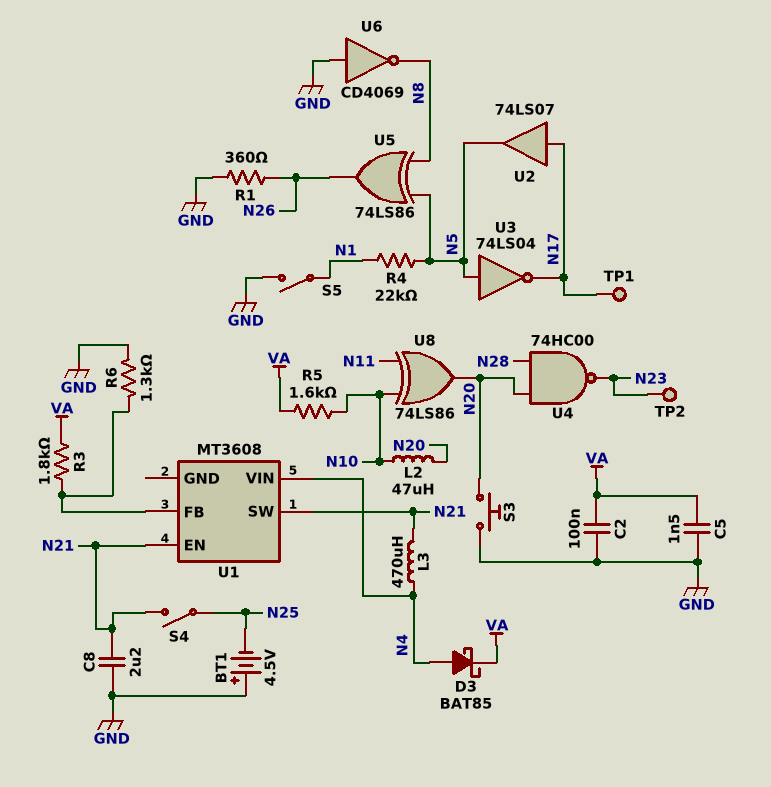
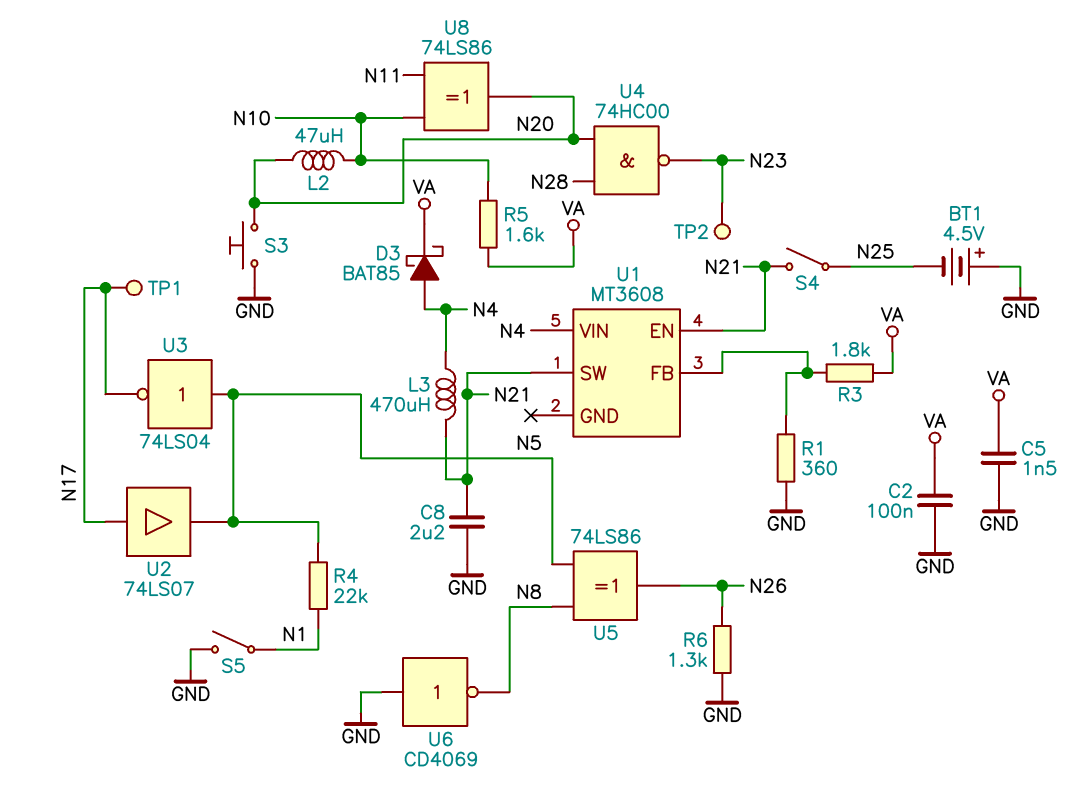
R1: 360 (GND, N26) -> 360 (GND, U1/FB)
R6: 1.3k (GND, U1/FB) -> 1.3k (GND, N26)

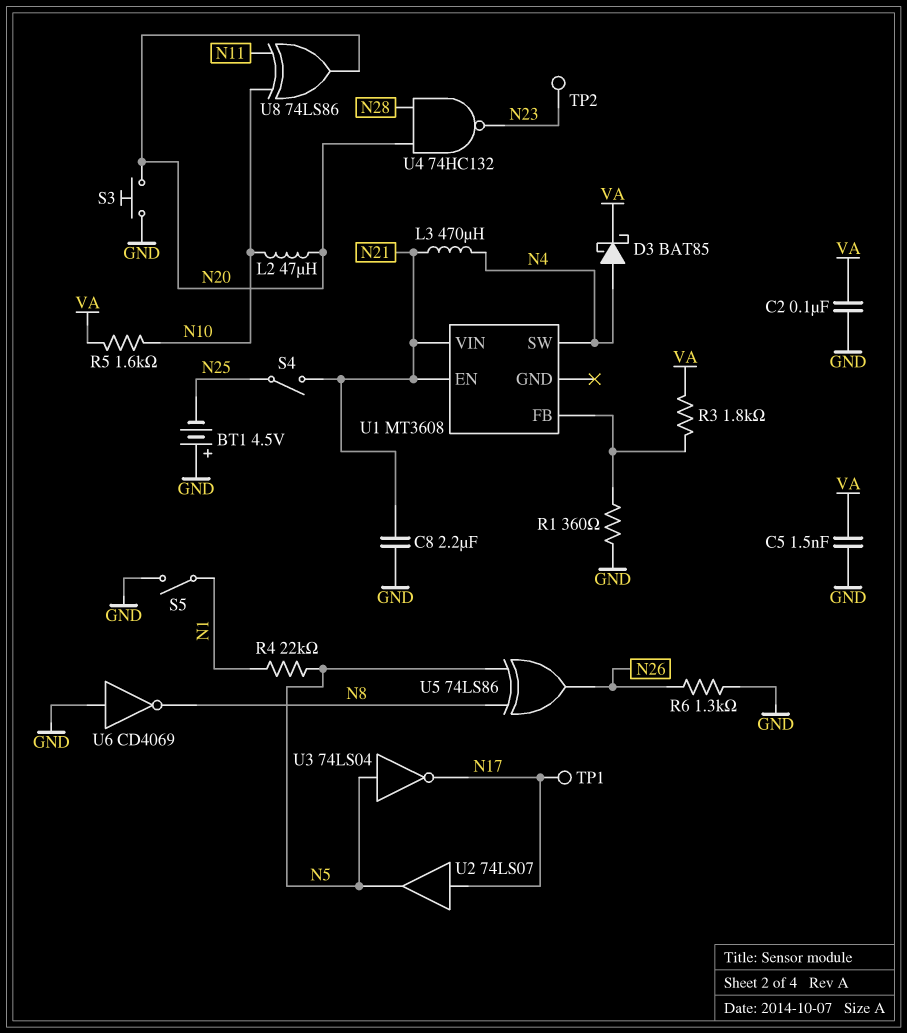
U1 pin SW: N21 -> N4
U1 pin VIN: N4 -> N21
U4: NAND 74HC00 (in N20, in N28, out N23) -> NAND 74HC132 (in N20, in N28, out N23)

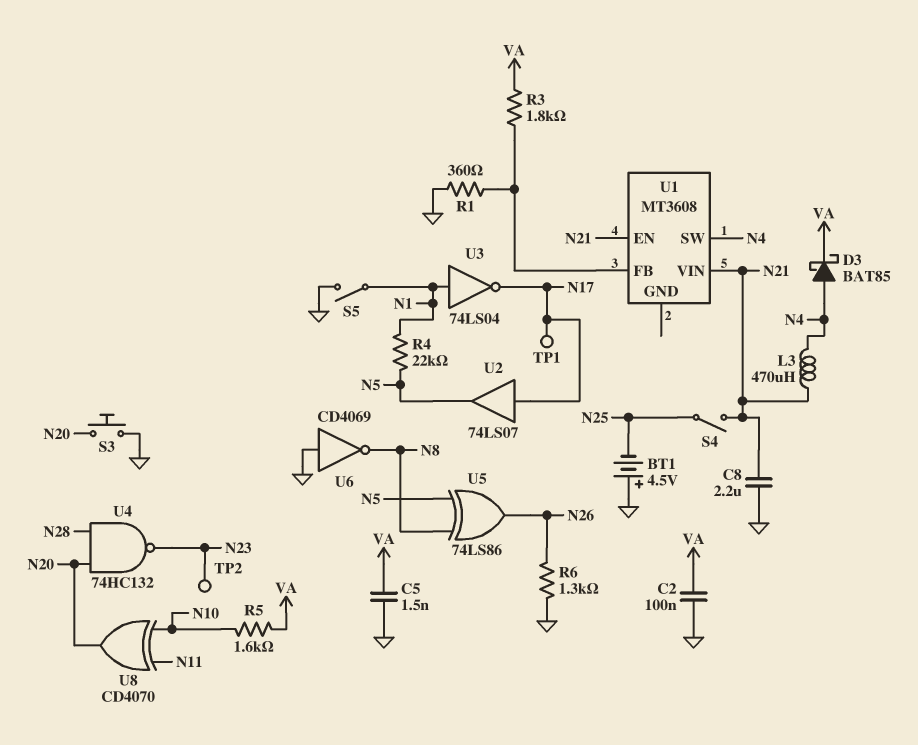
L2: 47uH (N10, N20) -> none
U3: NOT 74LS04 (in N5, out N17) -> NOT 74LS04 (in N1, out N17)
U8: XOR 74LS86 (in N10, in N11, out N20) -> XOR CD4070 (in N10, in N11, out N20)

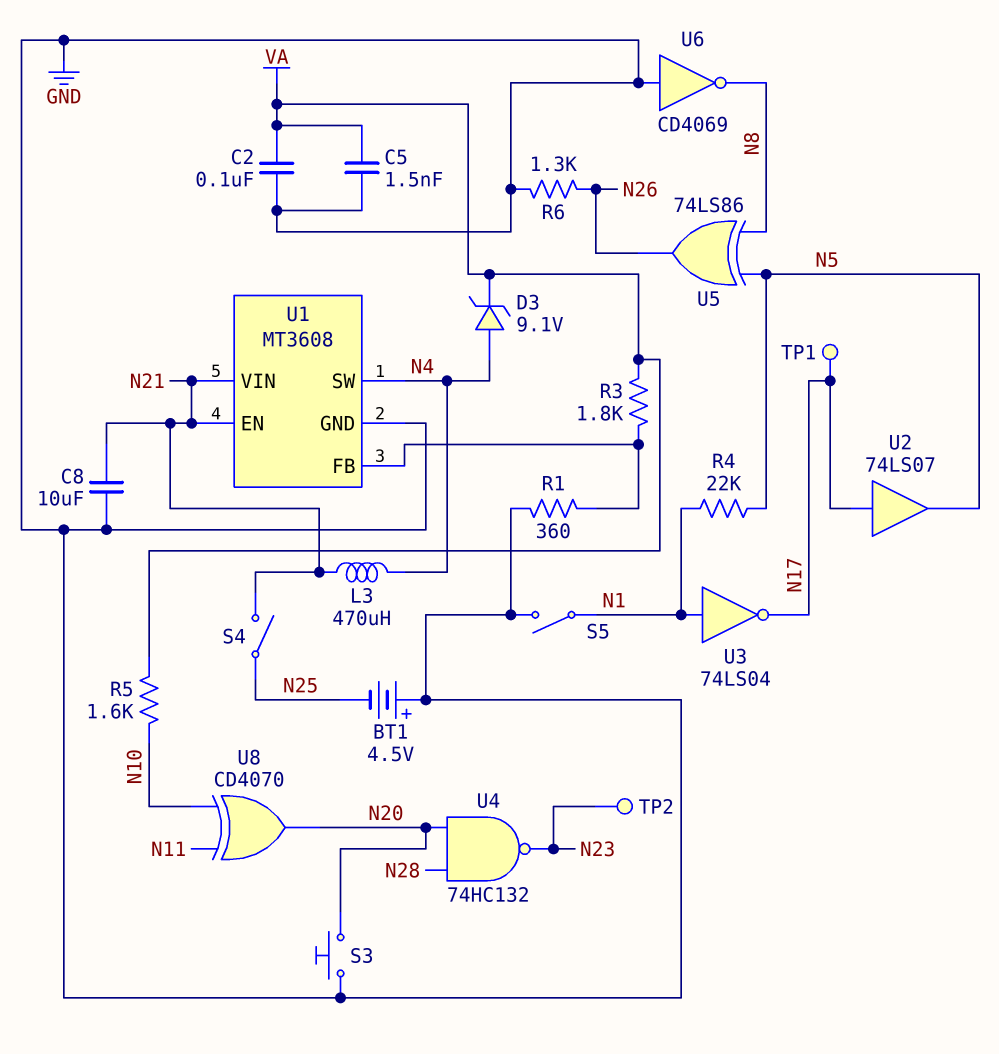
C8: 2.2uF (GND, N21) -> 10uF (GND, N21)
D3: schottky BAT85 (A N4, K VA) -> zener 9.1V (A N4, K VA)
U1 pin GND: none -> GND

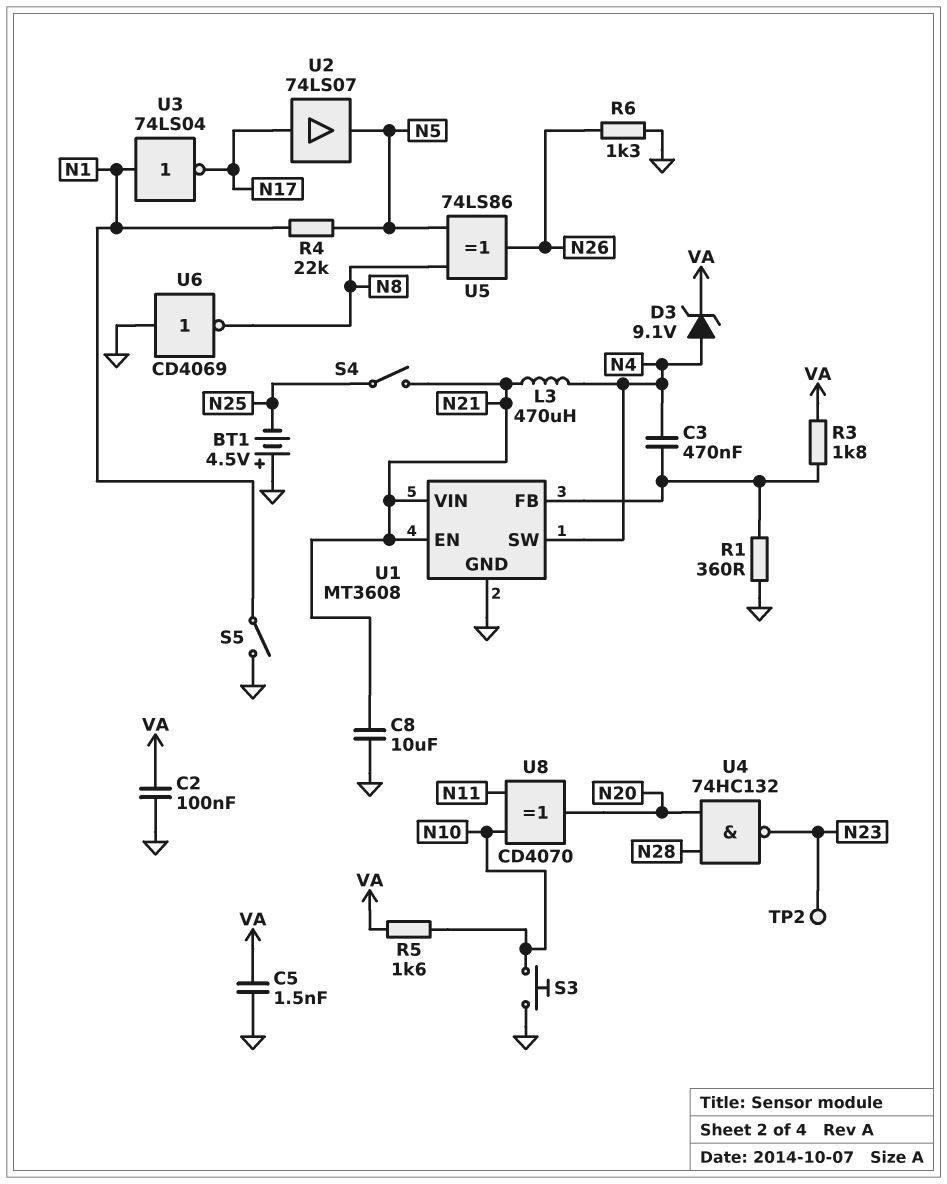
C3: none -> 470nF (N4, U1/FB)
S3: button (GND, N20) -> button (GND, N10)
TP1: test point (N17) -> none

